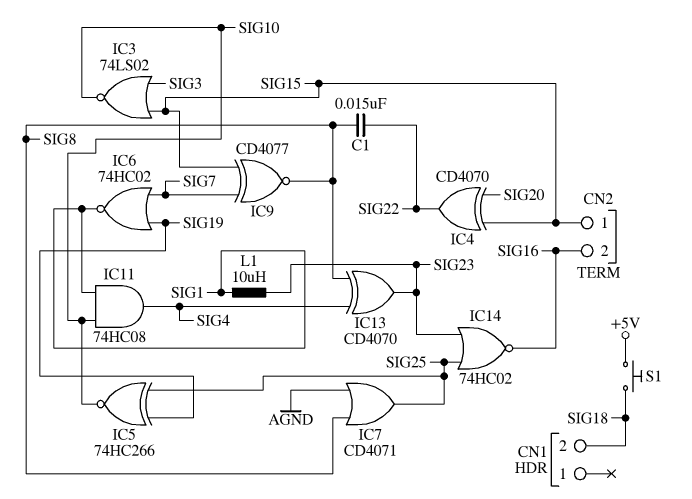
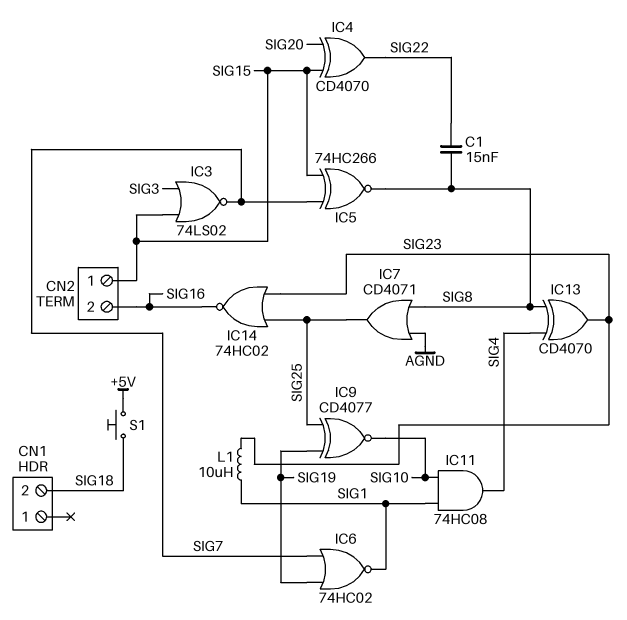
IC3: NOR 74LS02 (in SIG3, in SIG15, out SIG10) -> NOR 74LS02 (in SIG3, in SIG15, out SIG7)
IC5: XNOR 74HC266 (in SIG19, in SIG25, out SIG10) -> XNOR 74HC266 (in SIG7, in SIG15, out SIG8)
IC9: XNOR CD4077 (in SIG7, in SIG15, out SIG8) -> XNOR CD4077 (in SIG19, in SIG25, out SIG10)

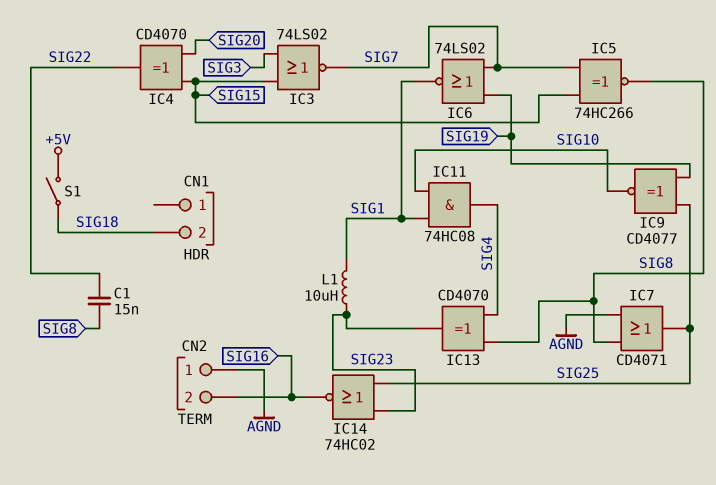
CN2 pin 1: SIG15 -> AGND
IC6: NOR 74HC02 (in SIG7, in SIG19, out SIG1) -> NOR 74LS02 (in SIG7, in SIG19, out SIG1)
S1: button (+5V, SIG18) -> switch (+5V, SIG18)

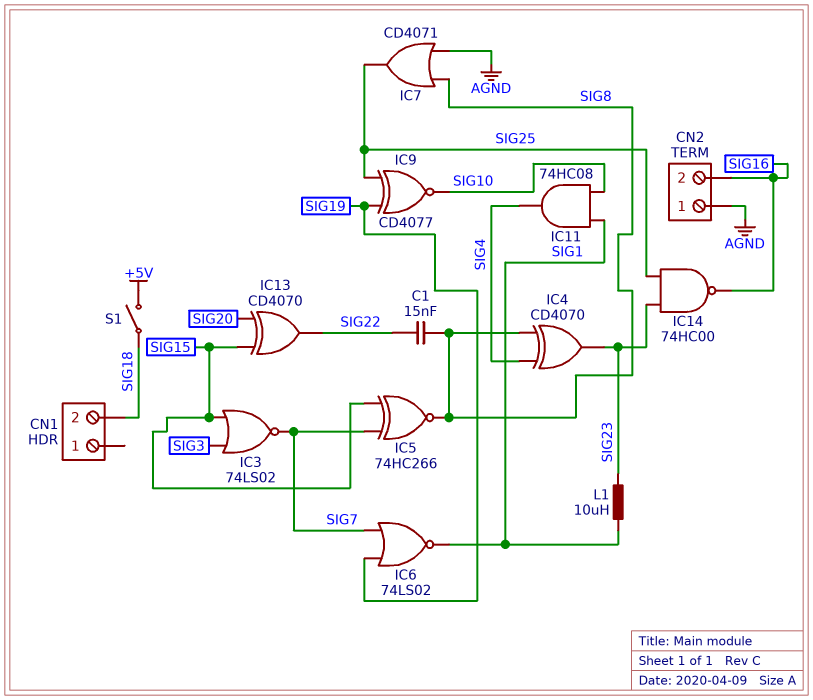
IC4: XOR CD4070 (in SIG15, in SIG20, out SIG22) -> XOR CD4070 (in SIG4, in SIG8, out SIG23)
IC13: XOR CD4070 (in SIG4, in SIG8, out SIG23) -> XOR CD4070 (in SIG15, in SIG20, out SIG22)
IC14: NOR 74HC02 (in SIG23, in SIG25, out SIG16) -> NAND 74HC00 (in SIG23, in SIG25, out SIG16)

